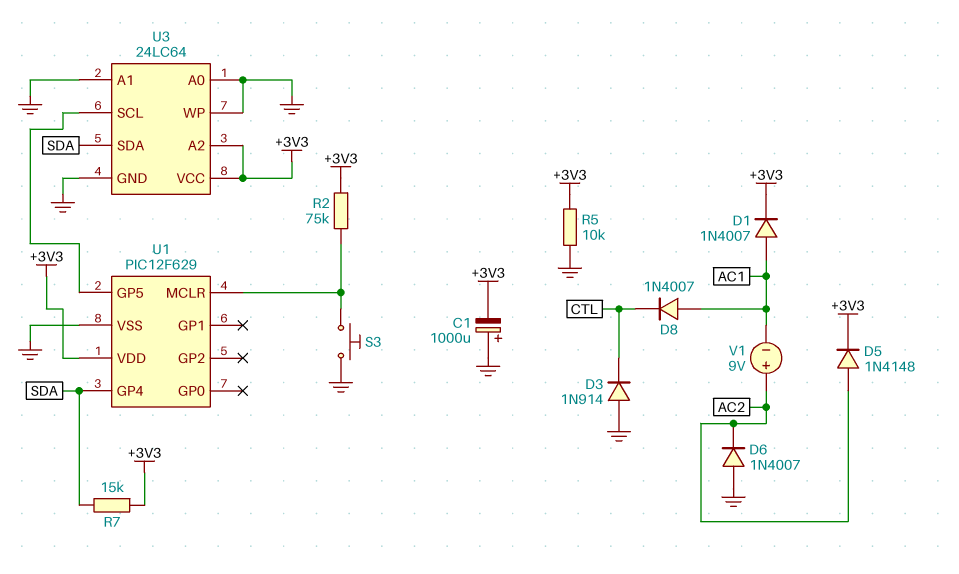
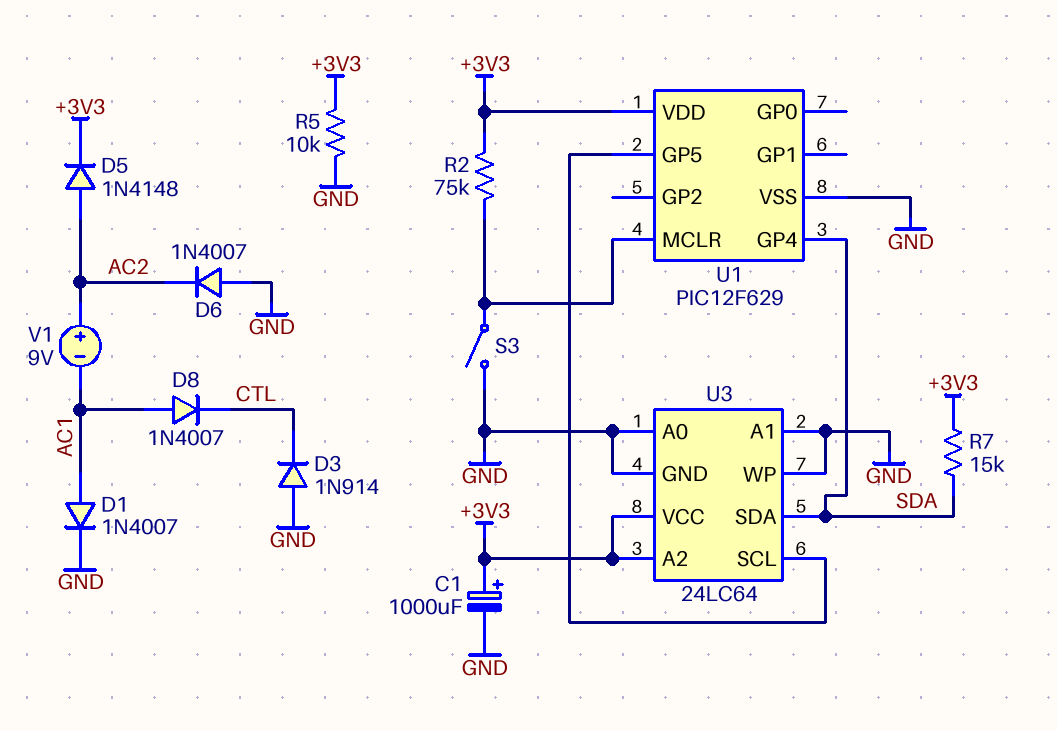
C1: 1000uF (plus GND, minus +3V3) -> 1000uF (plus +3V3, minus GND)
D1: diode 1N4007 (A AC1, K +3V3) -> diode 1N4007 (A AC1, K GND)
S3: button (GND, U1/MCLR) -> switch (GND, U1/MCLR)

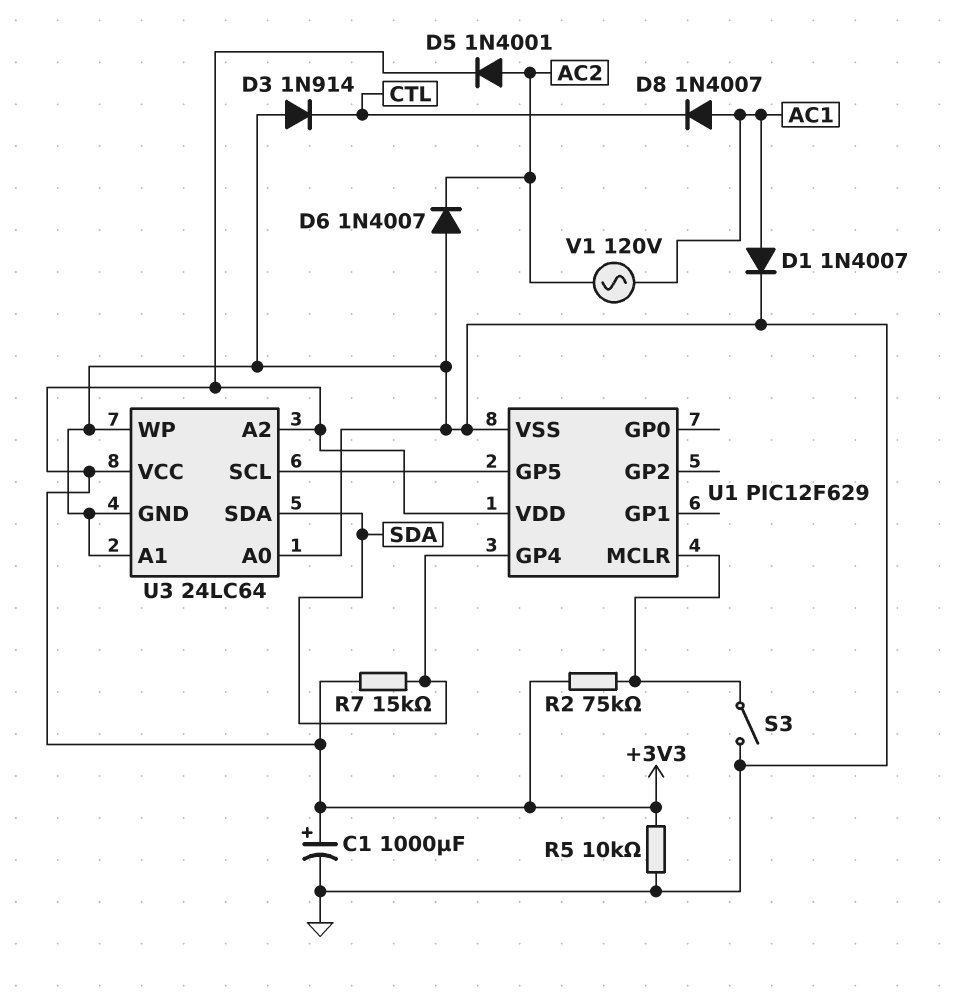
D5: diode 1N4148 (A AC2, K +3V3) -> diode 1N4001 (A AC2, K +3V3)
V1: 9V (plus AC2, minus AC1) -> AC 120V (AC1, AC2)

